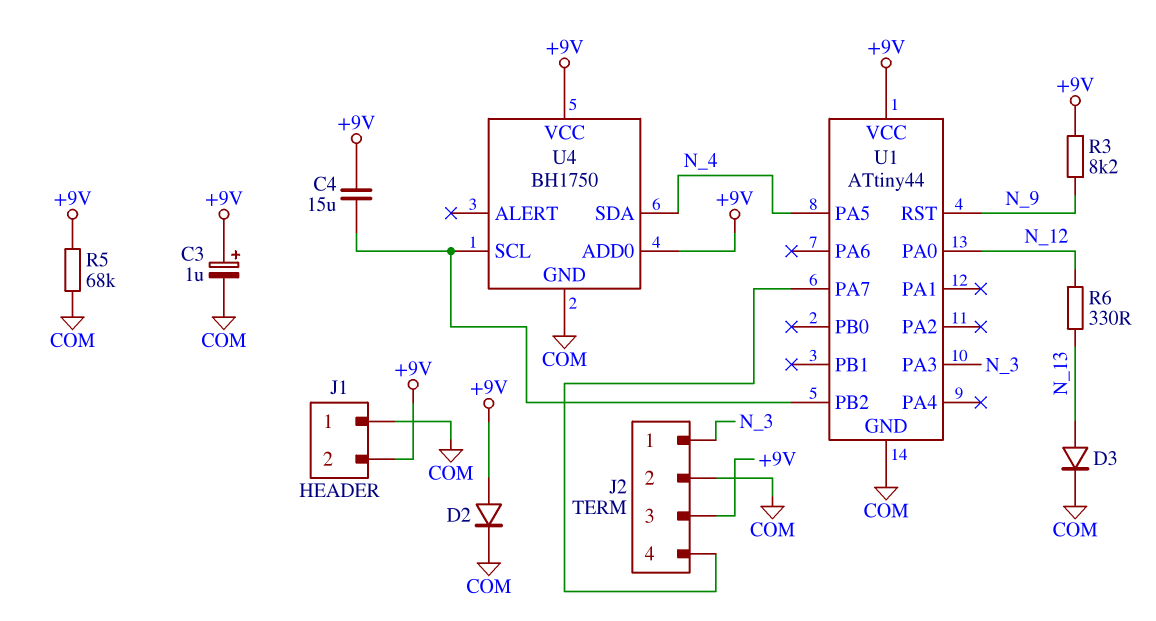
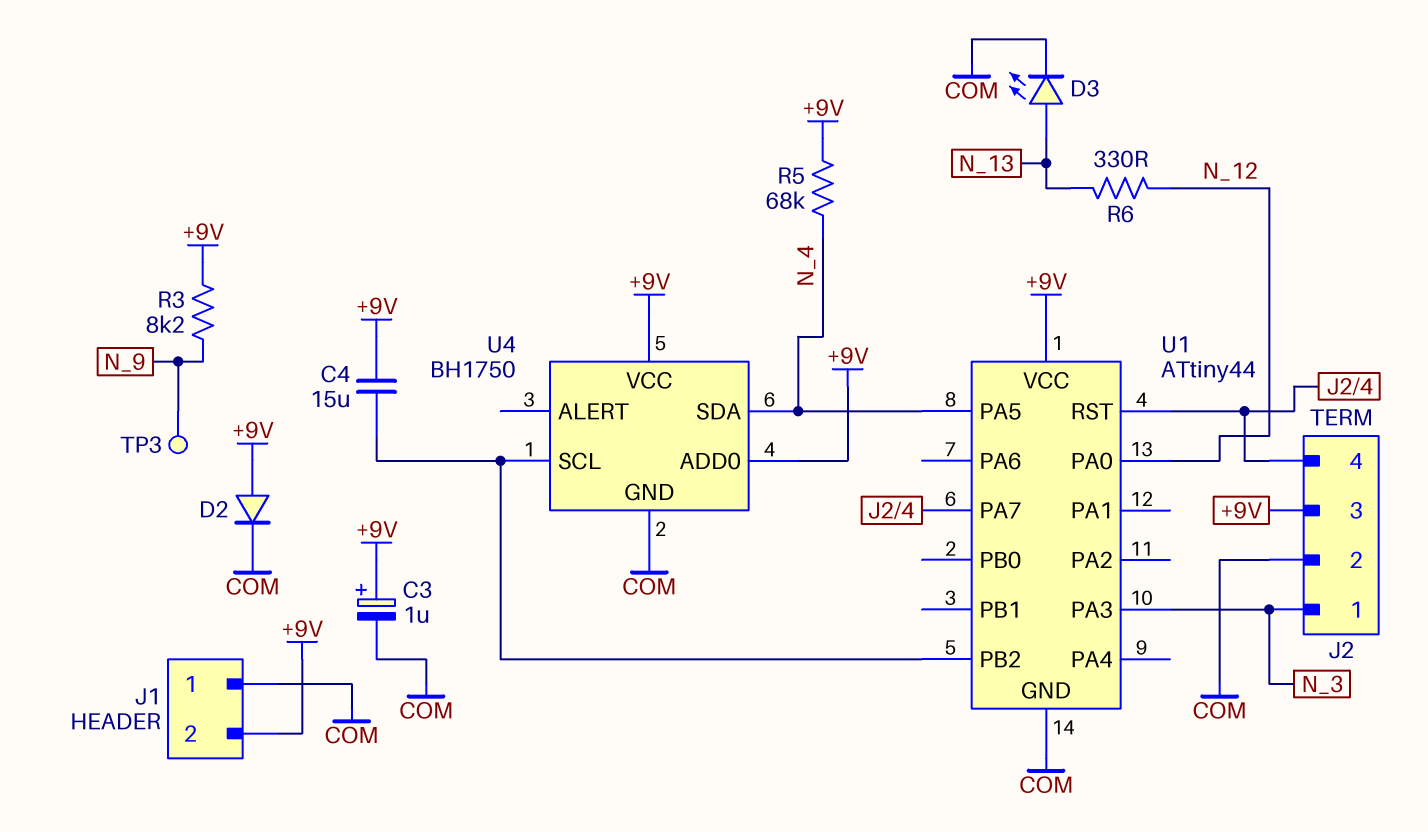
D3: diode (A N_13, K COM) -> LED (A N_13, K COM)
R5: 68k (+9V, COM) -> 68k (+9V, N_4)
TP3: none -> test point (N_9)
U1 pin RST: N_9 -> J2/4

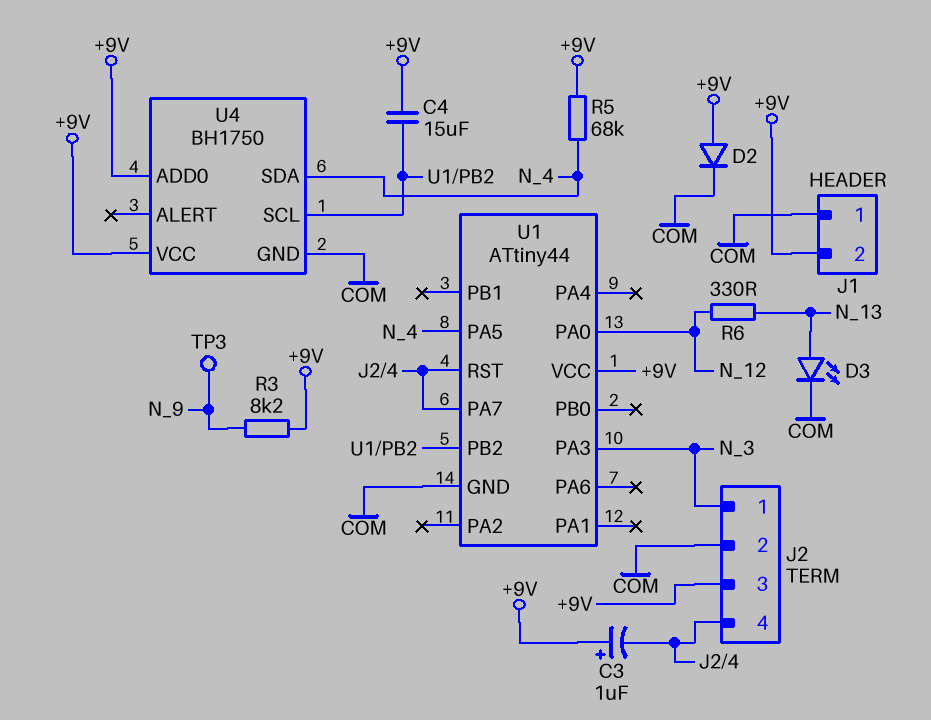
C3: 1uF (plus +9V, minus COM) -> 1uF (plus +9V, minus J2/4)

